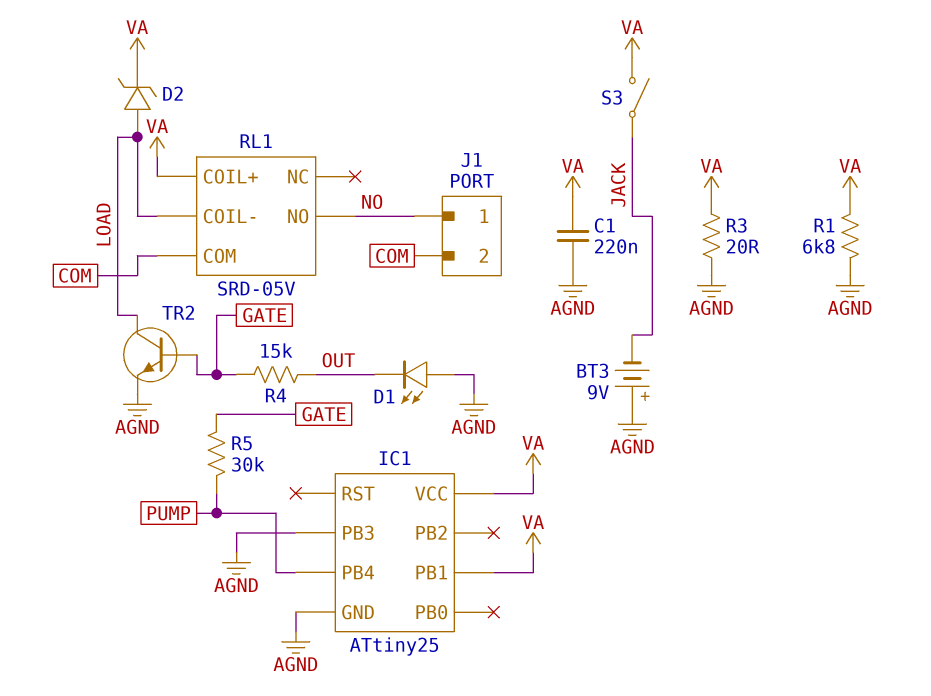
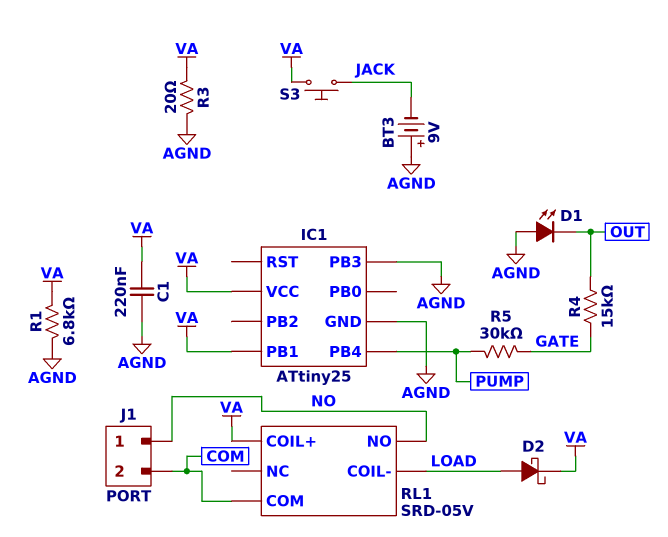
D2: zener (A LOAD, K VA) -> schottky (A LOAD, K VA)
S3: switch (JACK, VA) -> button (JACK, VA)
TR2: NPN (B GATE, C LOAD, E AGND) -> none

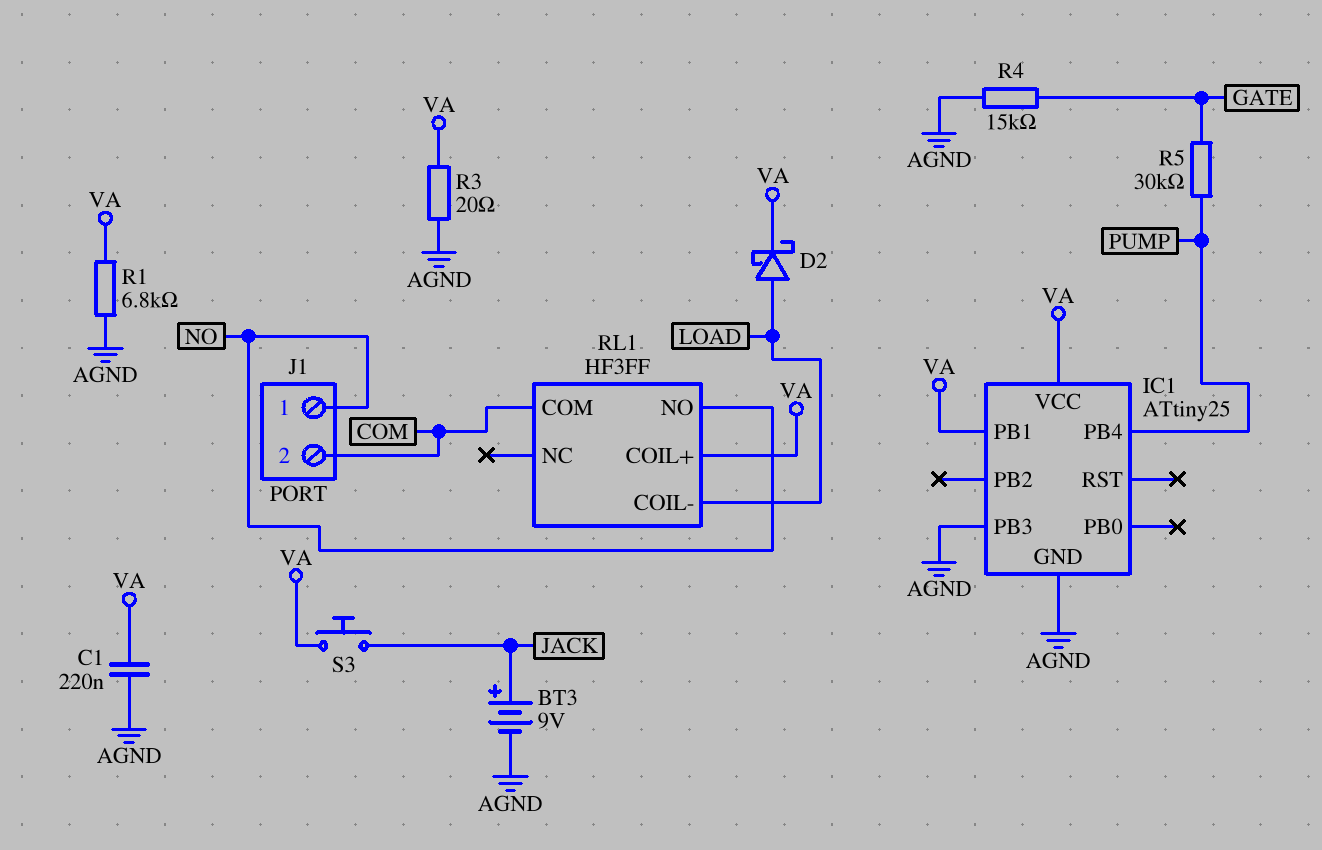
BT3: 9V (plus AGND, minus JACK) -> 9V (plus JACK, minus AGND)
D1: LED (A AGND, K OUT) -> none
R4: 15k (GATE, OUT) -> 15k (AGND, GATE)
RL1: SRD-05V -> HF3FF

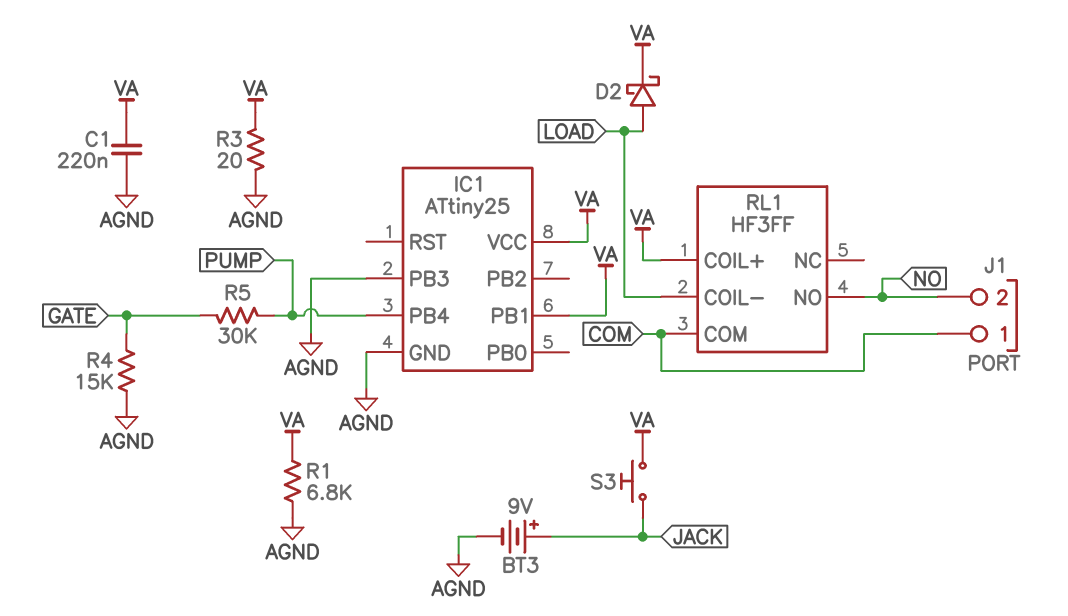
J1 pin 1: NO -> COM
J1 pin 2: COM -> NO

